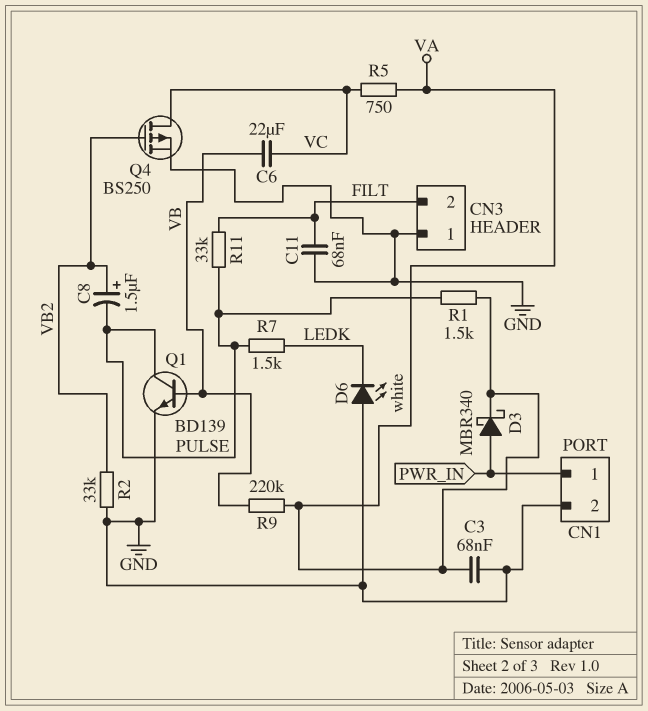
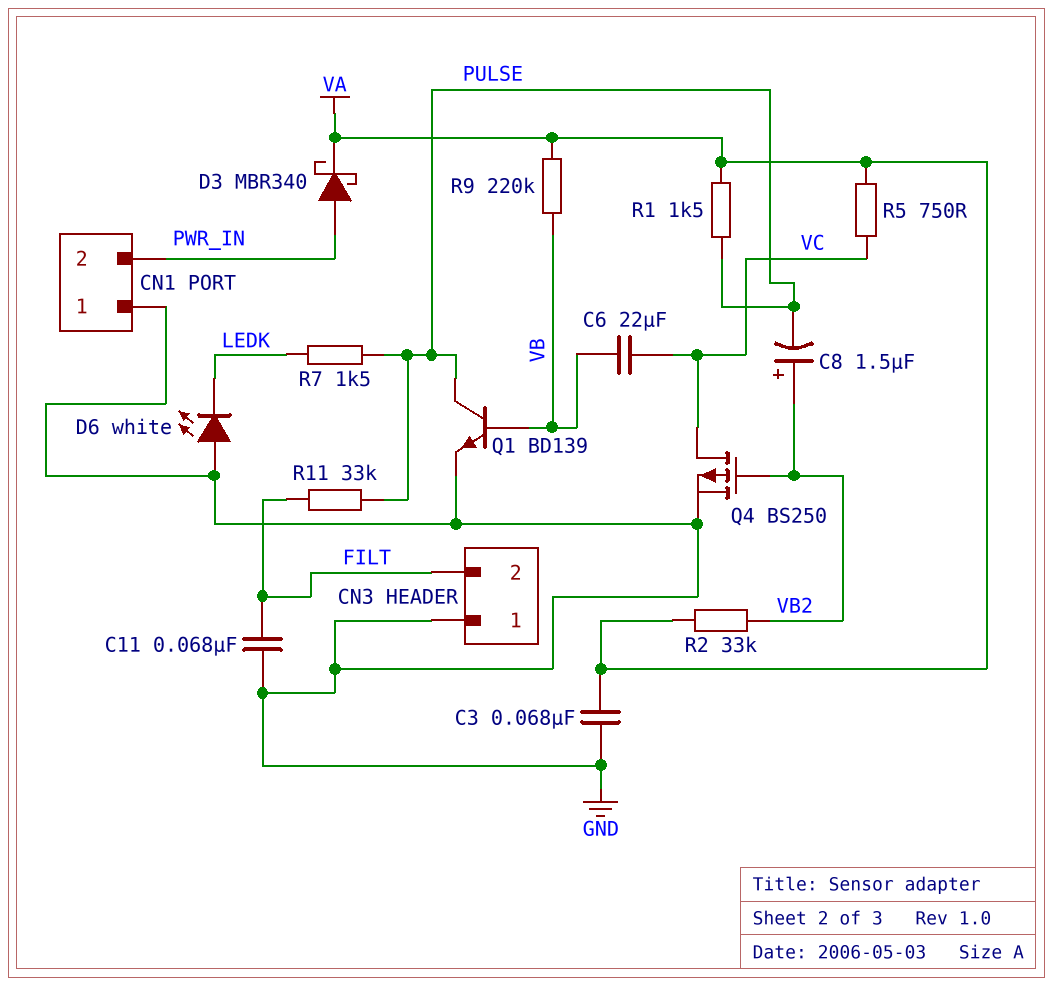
CN1 pin 1: PWR_IN -> GND
CN1 pin 2: GND -> PWR_IN
R2: 33k (GND, VB2) -> 33k (VA, VB2)

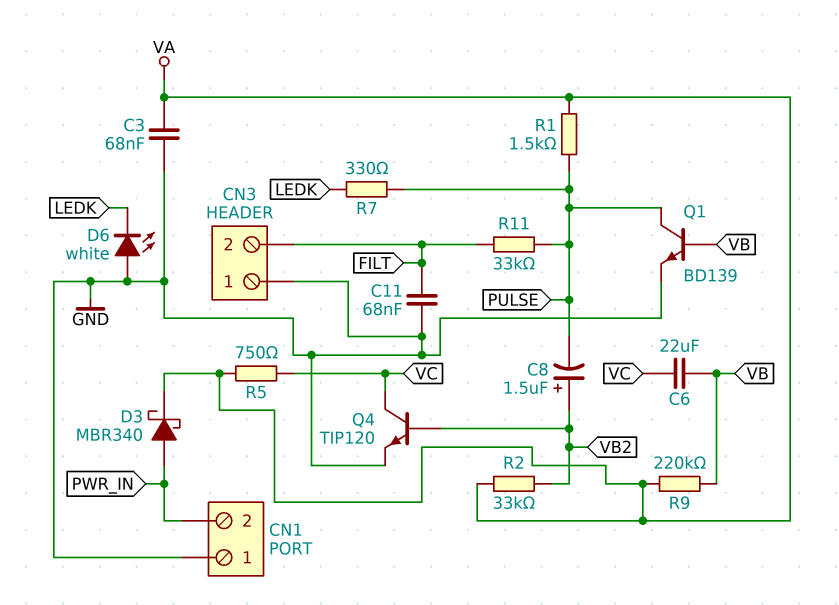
Q4: PMOS BS250 (G VB2, D VC, S GND) -> NPN TIP120 (B VB2, C VC, E GND)
R7: 1.5k (LEDK, PULSE) -> 330 (LEDK, PULSE)

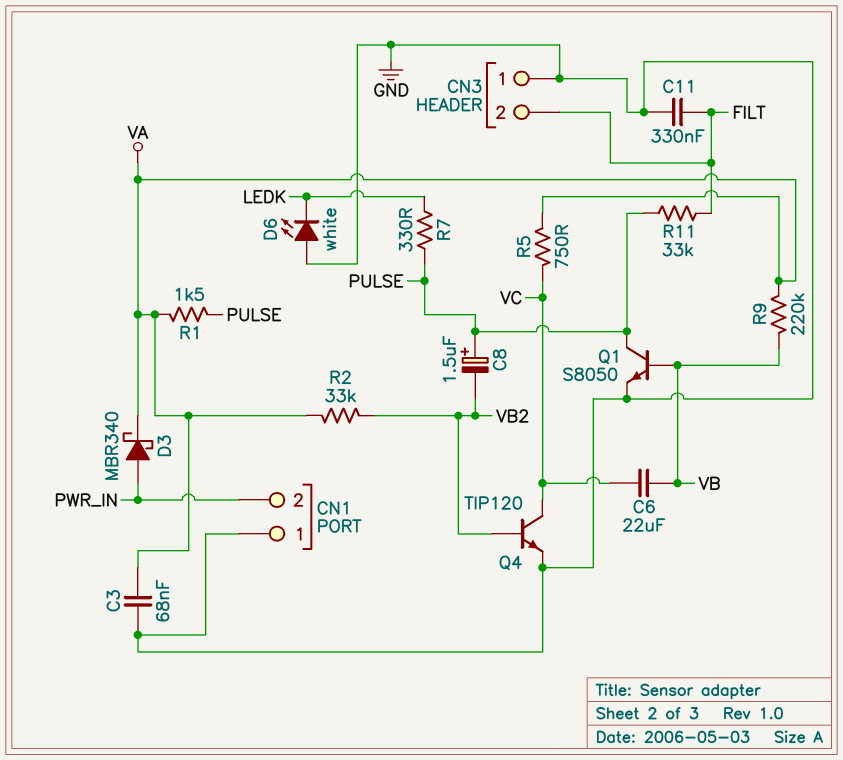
C8: 1.5uF (plus VB2, minus PULSE) -> 1.5uF (plus PULSE, minus VB2)
C11: 68nF (FILT, GND) -> 330nF (FILT, GND)
Q1: NPN BD139 (B VB, C PULSE, E GND) -> NPN S8050 (B VB, C PULSE, E GND)

